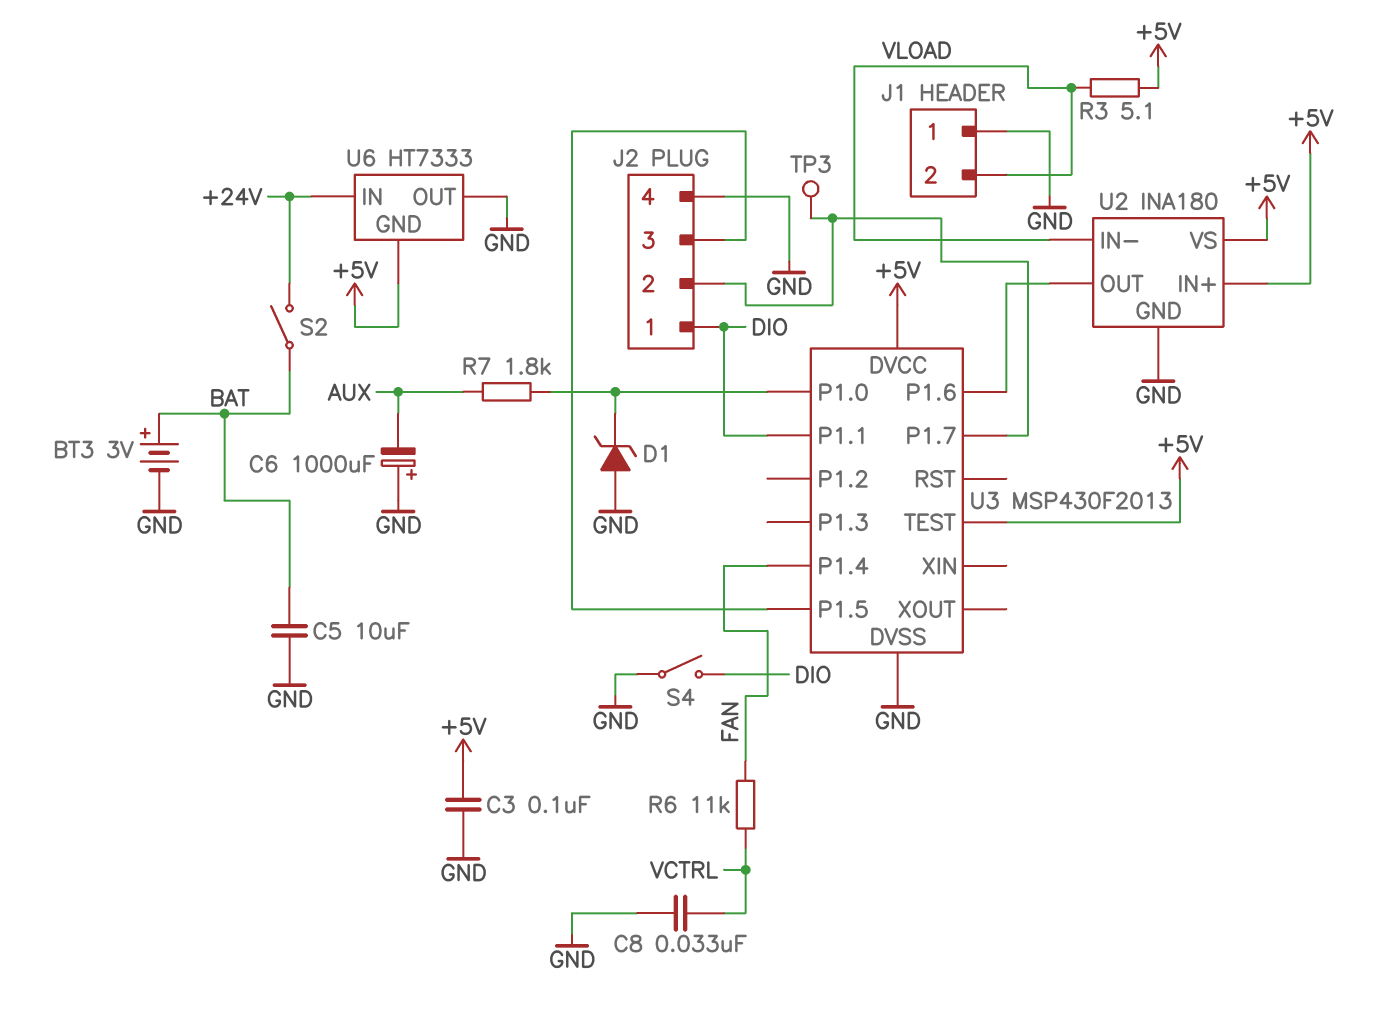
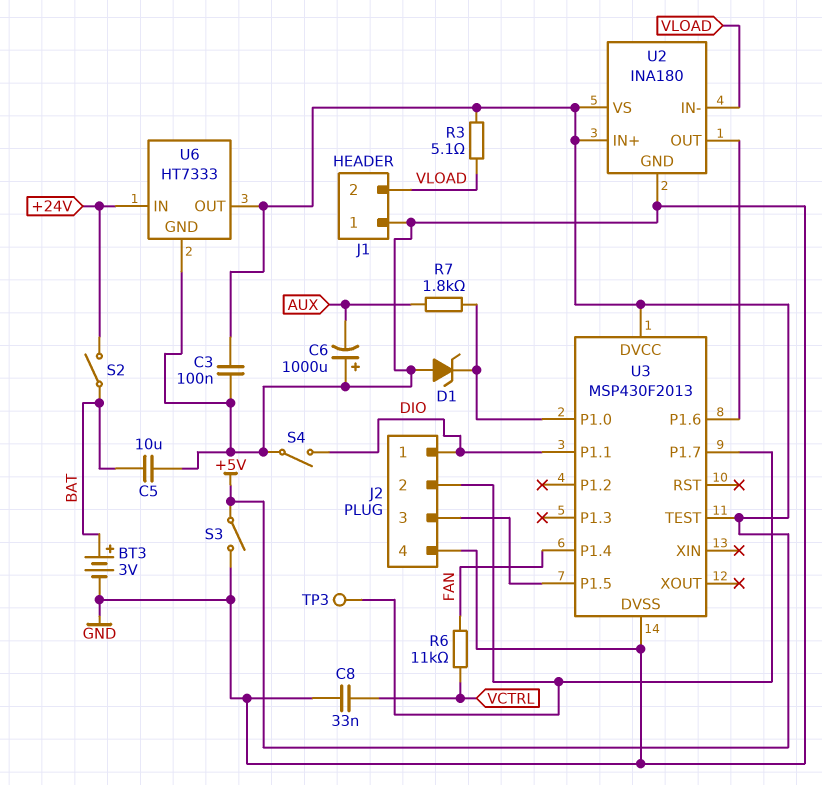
S3: none -> switch (+5V, GND)
U6 pin GND: +5V -> GND
U6 pin OUT: GND -> +5V

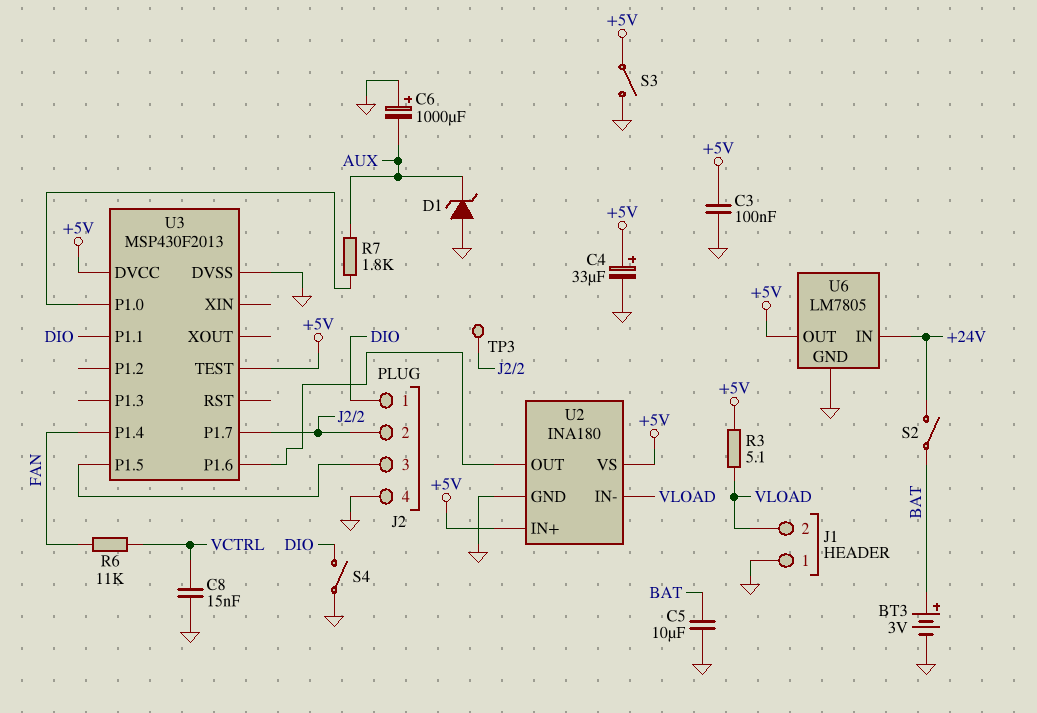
C4: none -> 33uF (plus +5V, minus GND)
C8: 33nF (GND, VCTRL) -> 15nF (GND, VCTRL)
D1: zener (A GND, K U3/P1.0) -> zener (A GND, K AUX)
U6: HT7333 -> LM7805

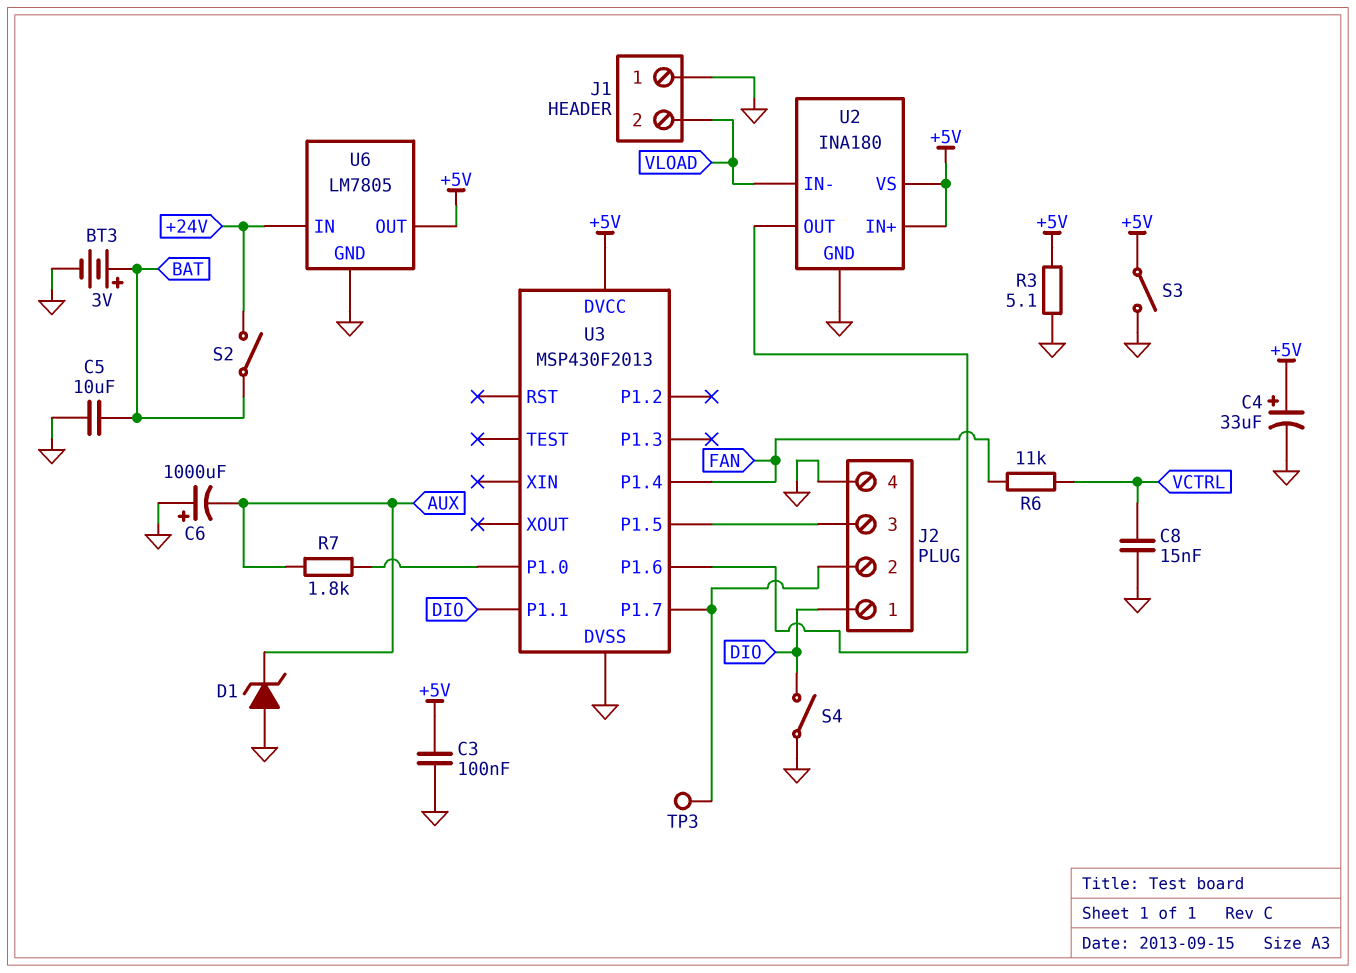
R3: 5.1 (+5V, VLOAD) -> 5.1 (+5V, GND)
U3 pin TEST: +5V -> none

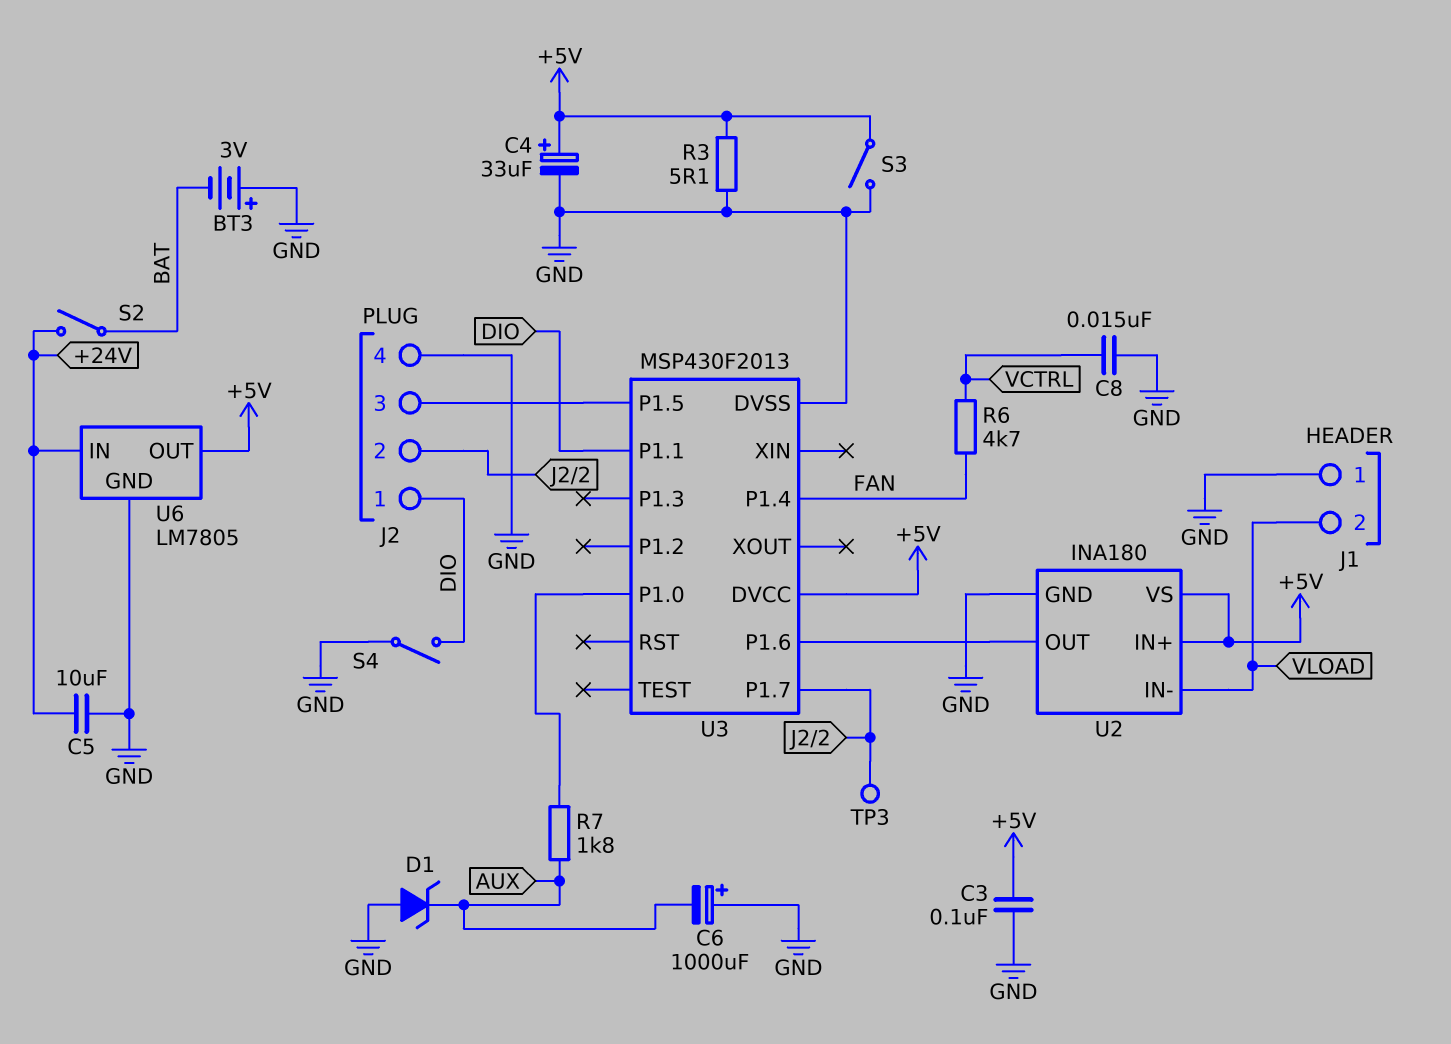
BT3: 3V (plus BAT, minus GND) -> 3V (plus GND, minus BAT)
C5: 10uF (BAT, GND) -> 10uF (+24V, GND)
R6: 11k (FAN, VCTRL) -> 4.7k (FAN, VCTRL)

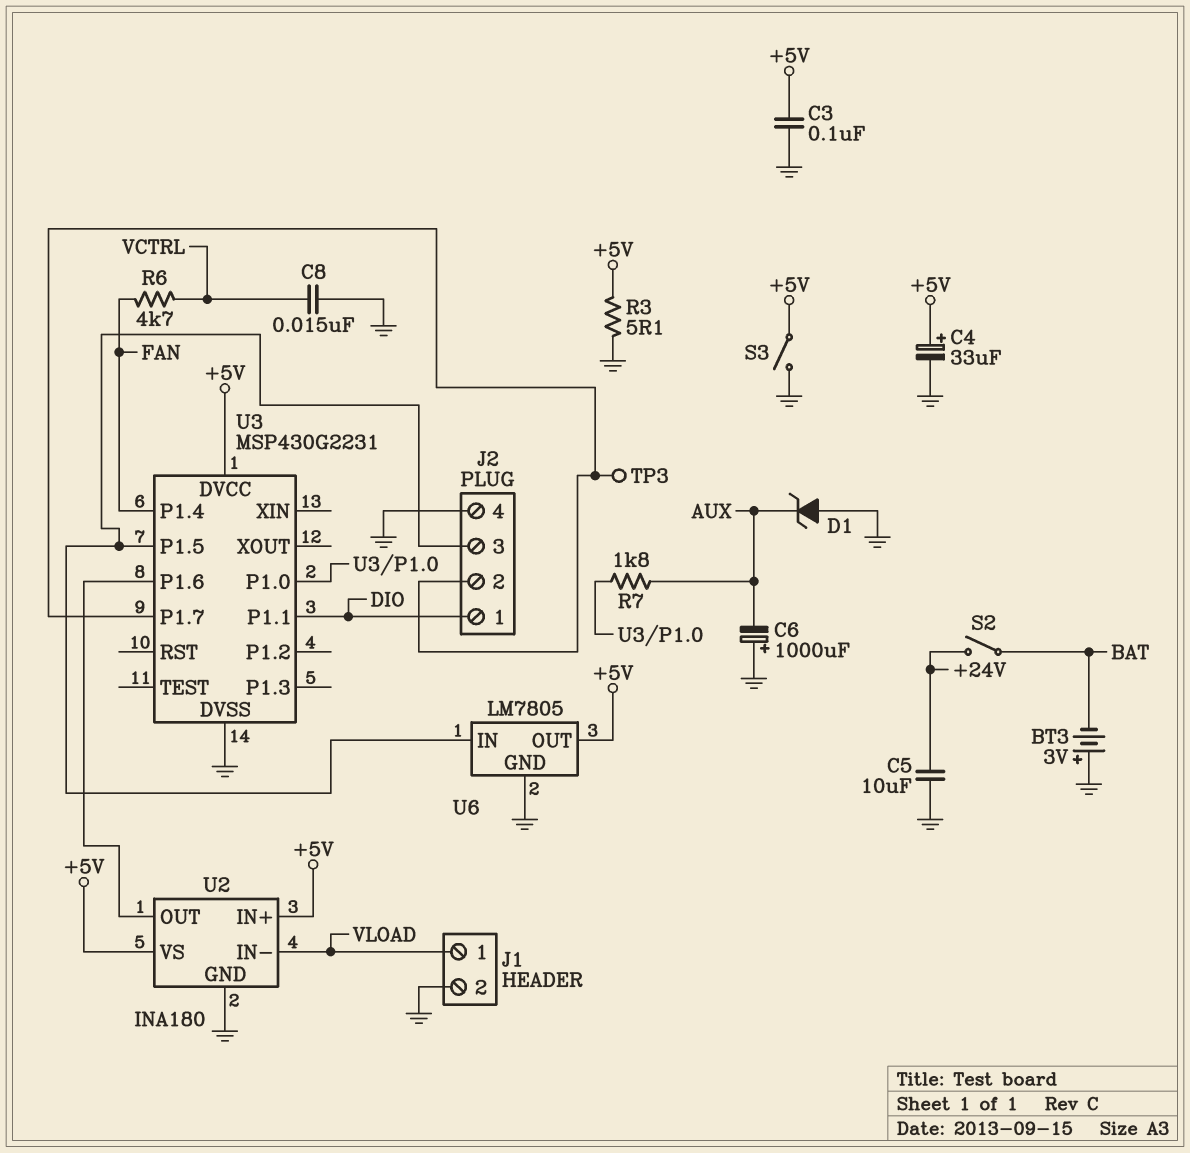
J1 pin 1: GND -> VLOAD
J1 pin 2: VLOAD -> GND
S4: switch (DIO, GND) -> none
U3: MSP430F2013 -> MSP430G2231
U6 pin IN: +24V -> J2/3

